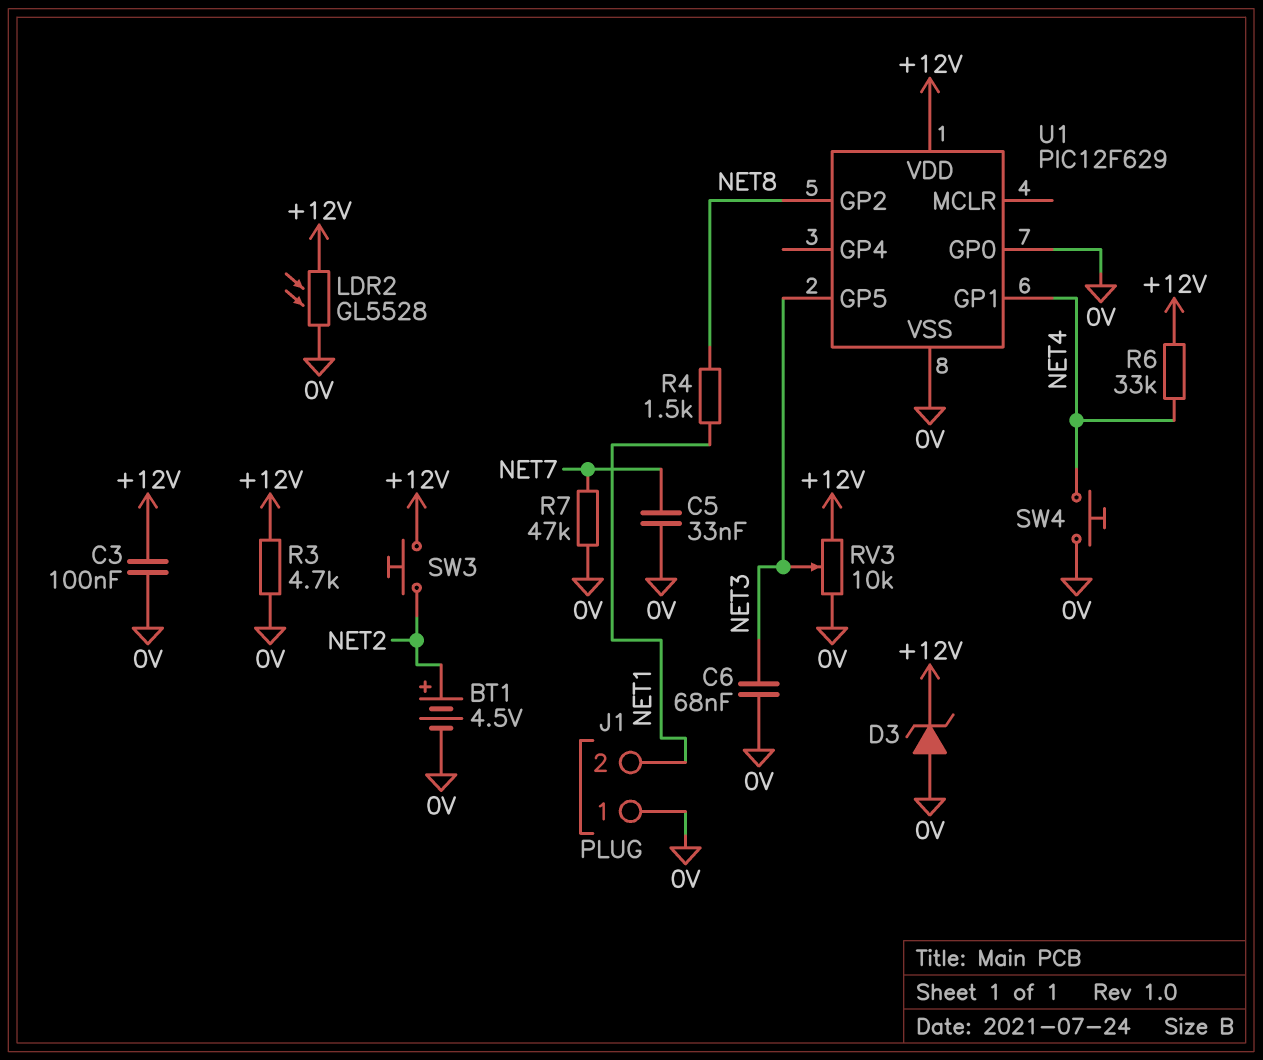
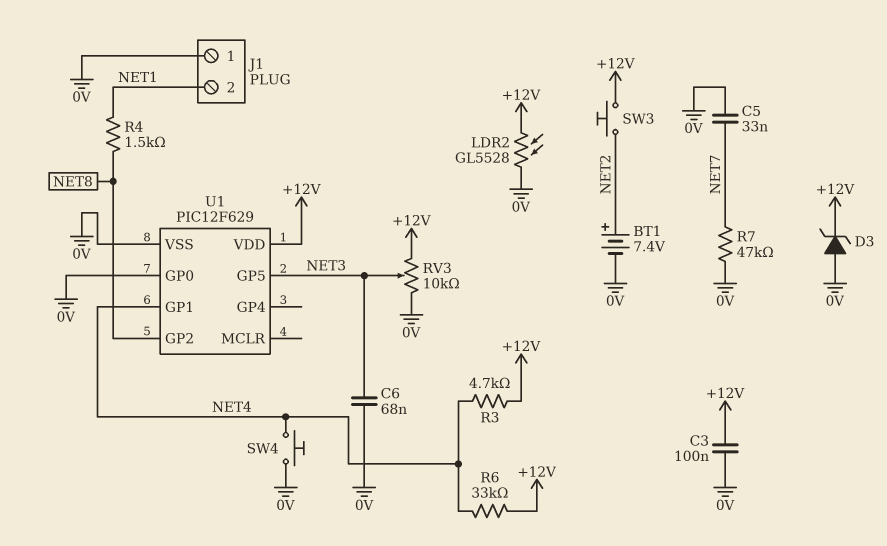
BT1: 4.5V (plus NET2, minus 0V) -> 7.4V (plus NET2, minus 0V)
R3: 4.7k (+12V, 0V) -> 4.7k (+12V, NET4)

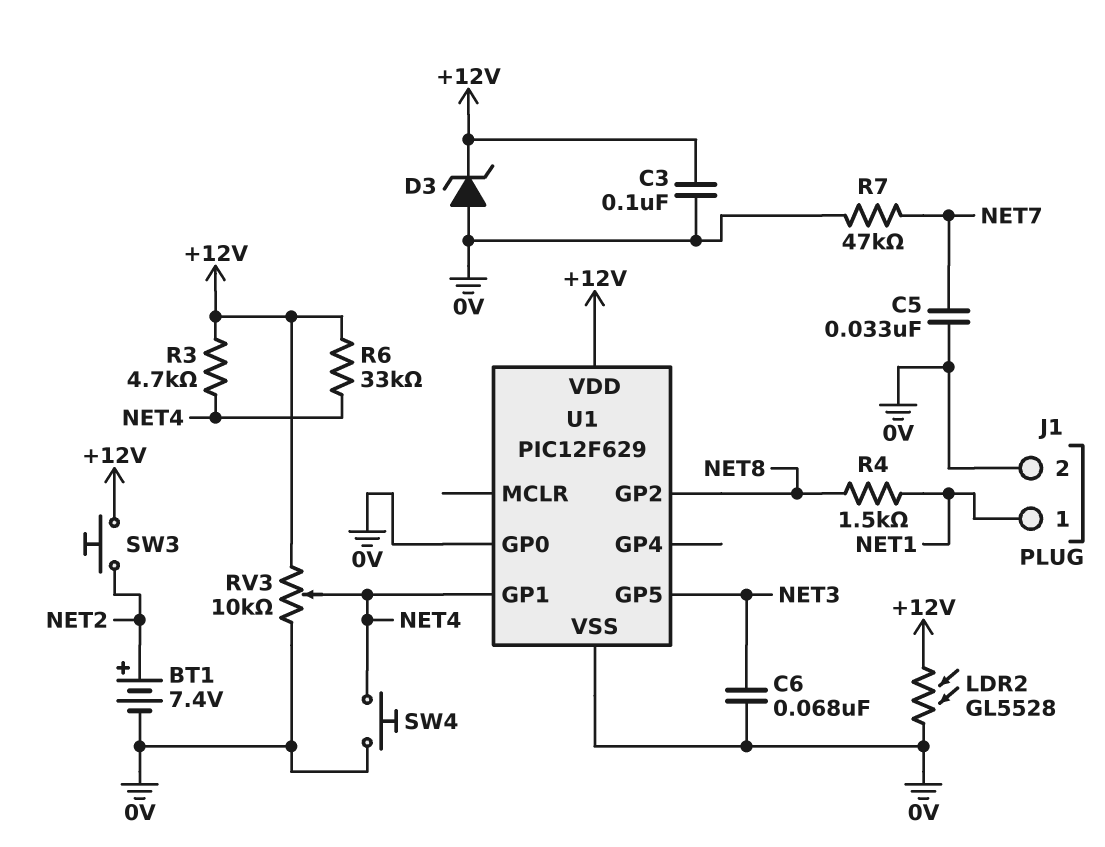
J1 pin 1: 0V -> NET1
J1 pin 2: NET1 -> 0V
RV3: 10k (+12V, 0V, wiper NET3) -> 10k (+12V, 0V, wiper NET4)

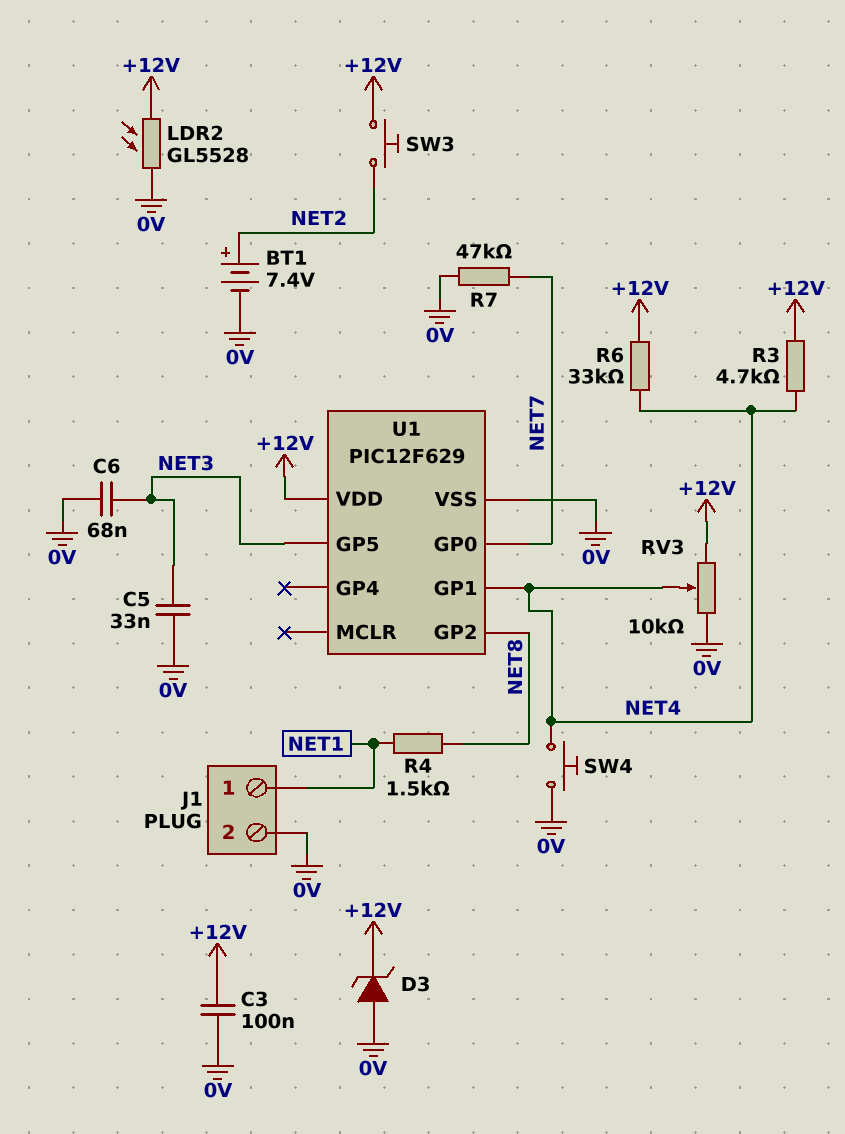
C5: 33nF (0V, NET7) -> 33nF (0V, NET3)
U1 pin GP0: 0V -> NET7

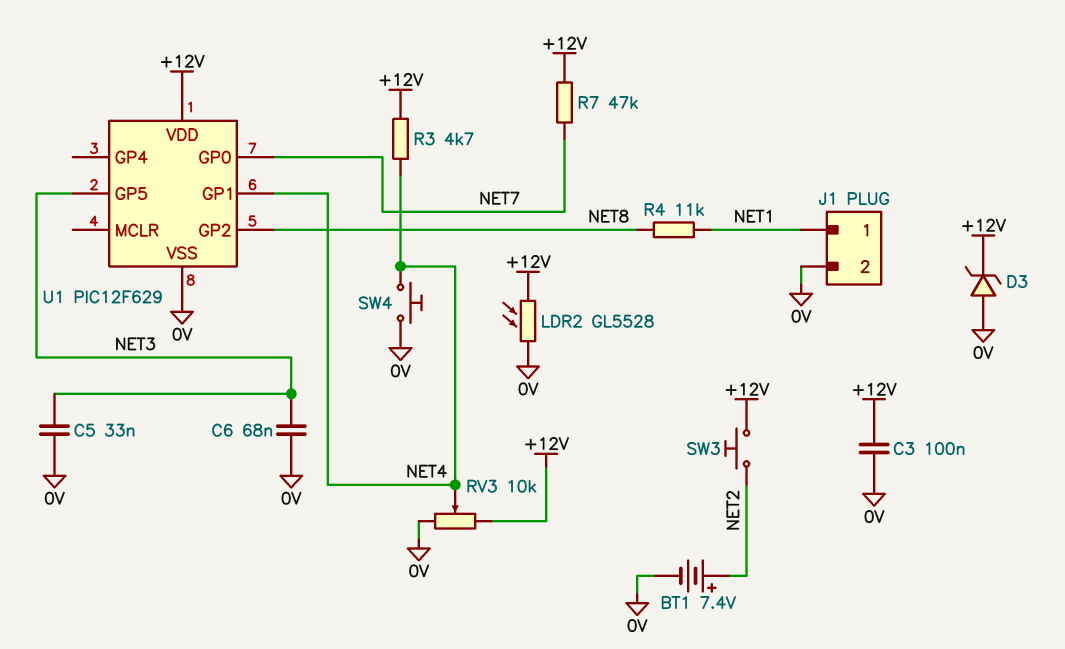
R4: 1.5k (NET1, NET8) -> 11k (NET1, NET8)
R6: 33k (+12V, NET4) -> none
R7: 47k (0V, NET7) -> 47k (+12V, NET7)

